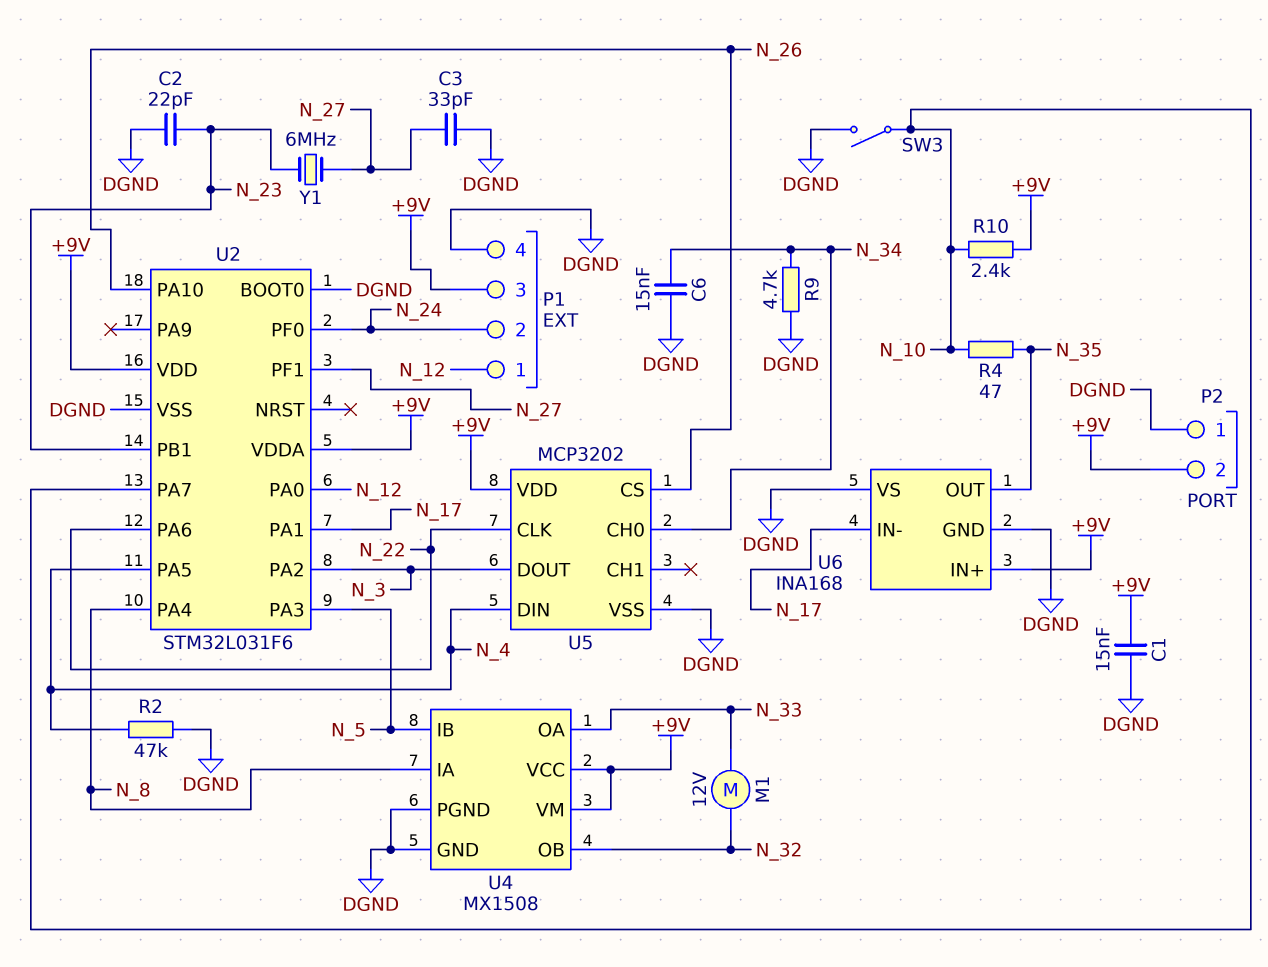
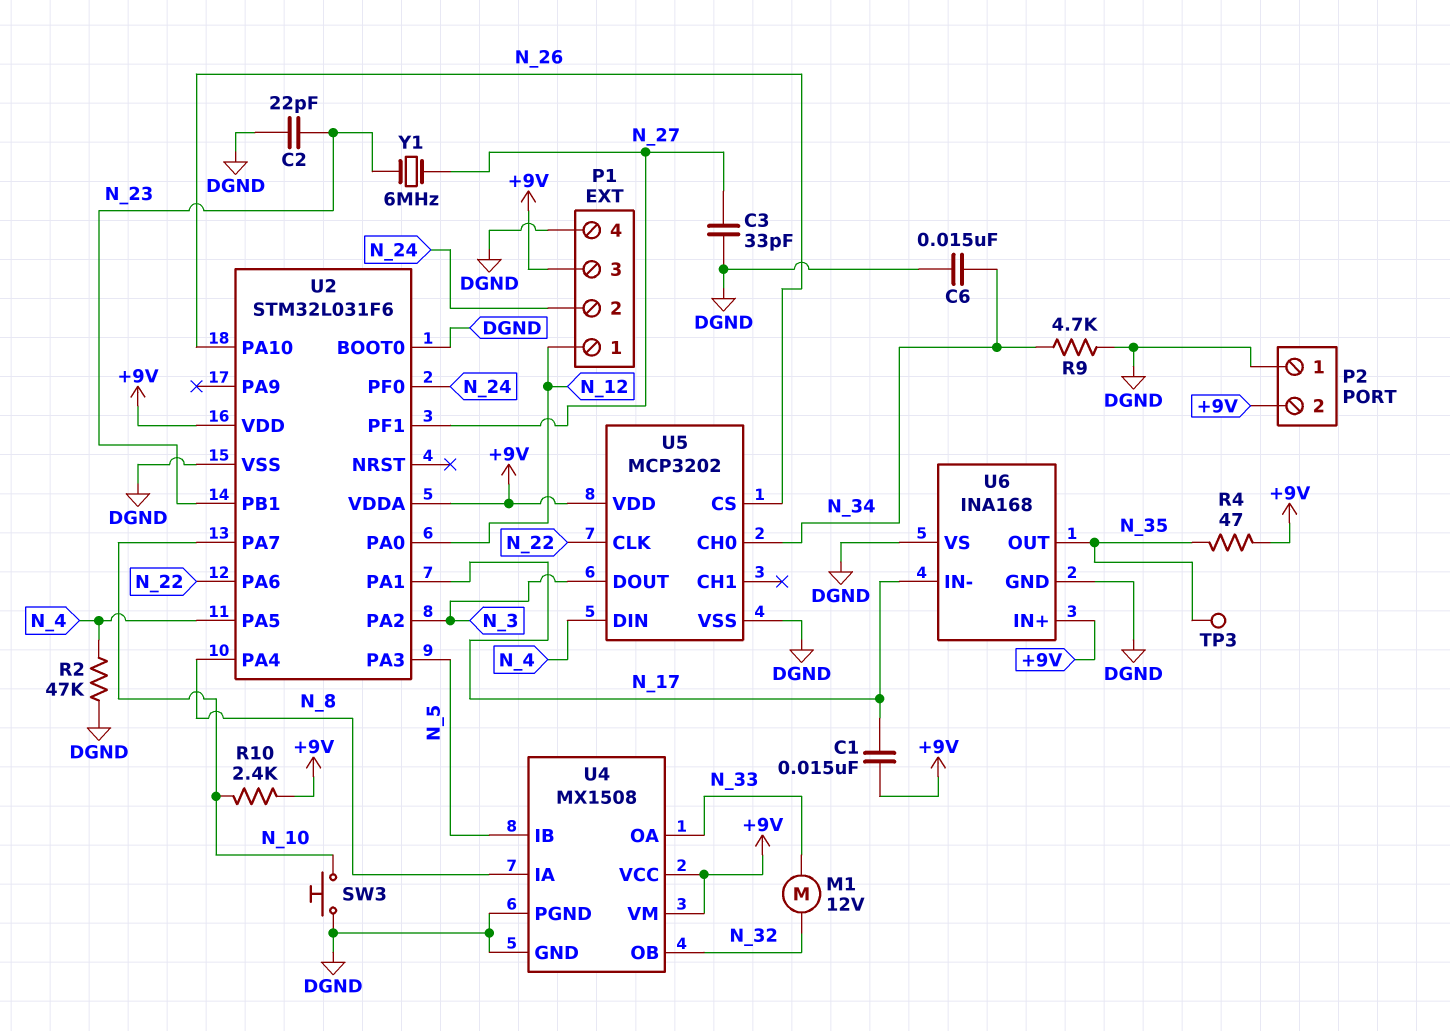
C1: 15nF (+9V, DGND) -> 15nF (+9V, N_17)
R4: 47 (N_10, N_35) -> 47 (+9V, N_35)
SW3: switch (DGND, N_10) -> button (DGND, N_10)
TP3: none -> test point (N_35)

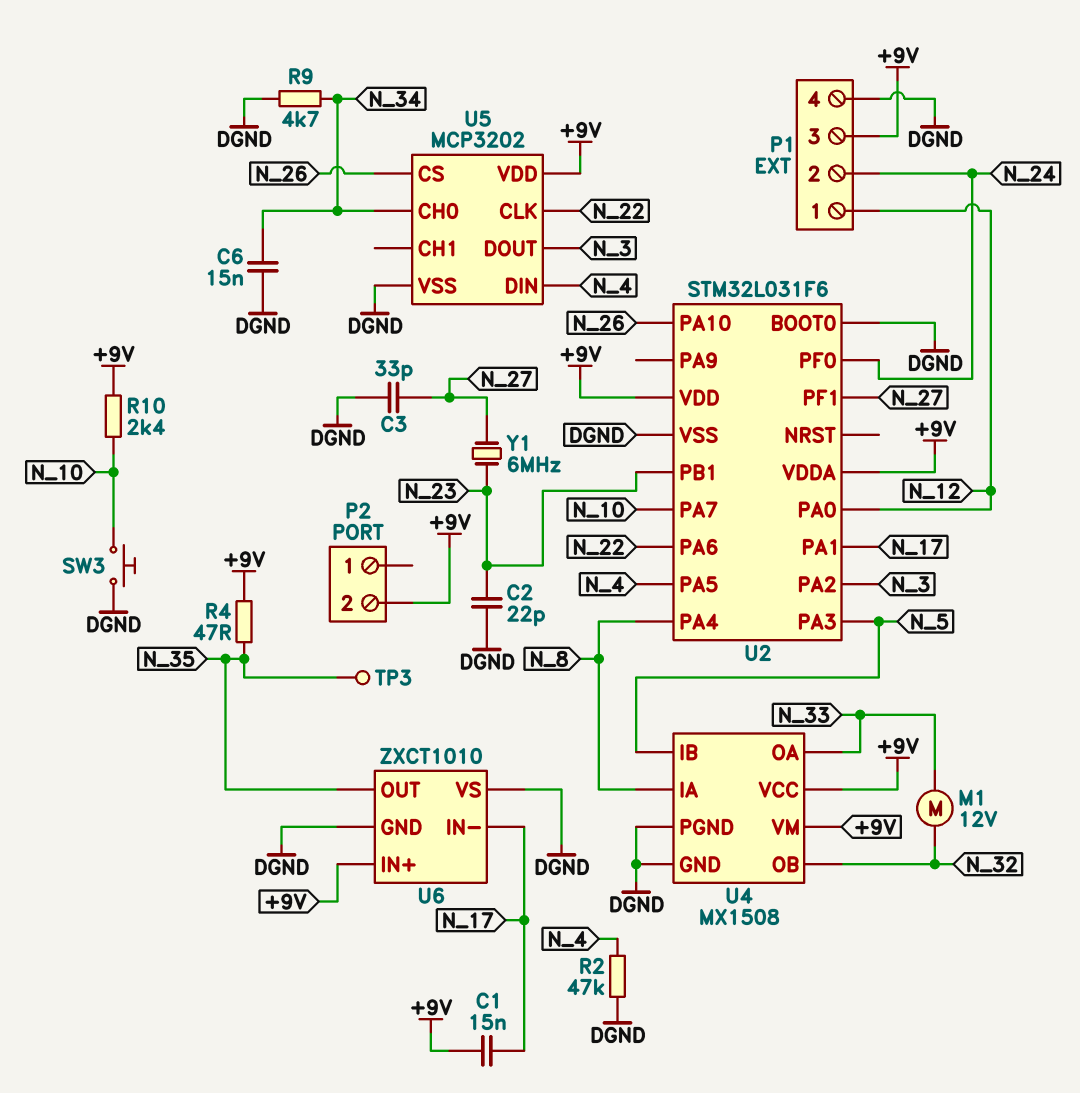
P2 pin 1: DGND -> none
U6: INA168 -> ZXCT1010

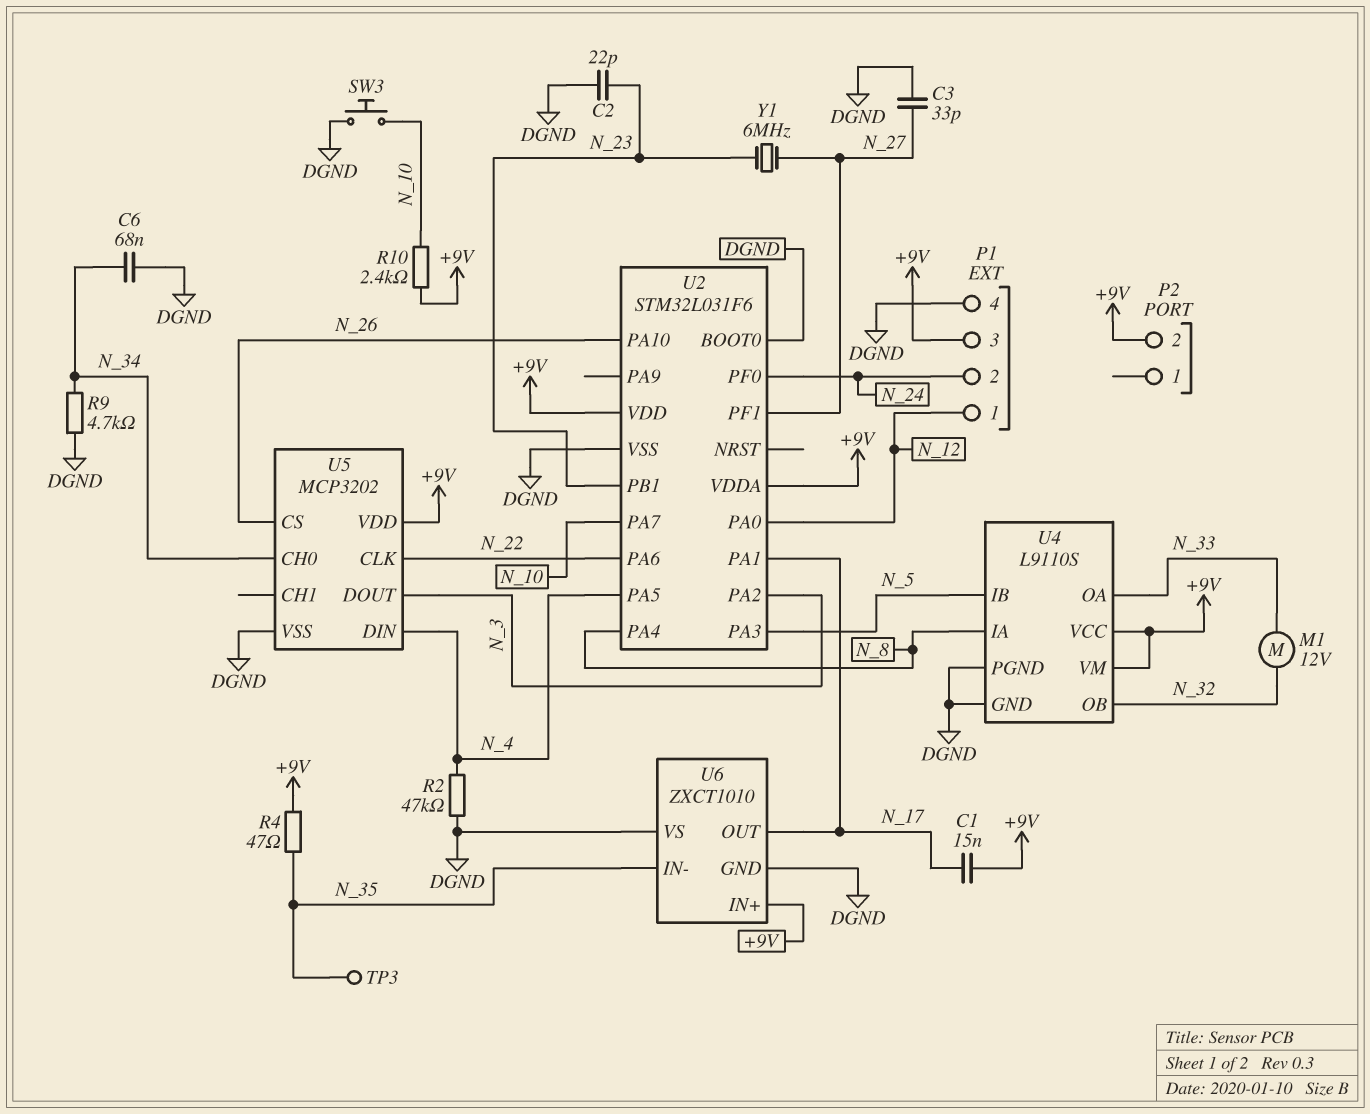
C6: 15nF (DGND, N_34) -> 68nF (DGND, N_34)
U4: MX1508 -> L9110S
U6 pin IN-: N_17 -> N_35
U6 pin OUT: N_35 -> N_17

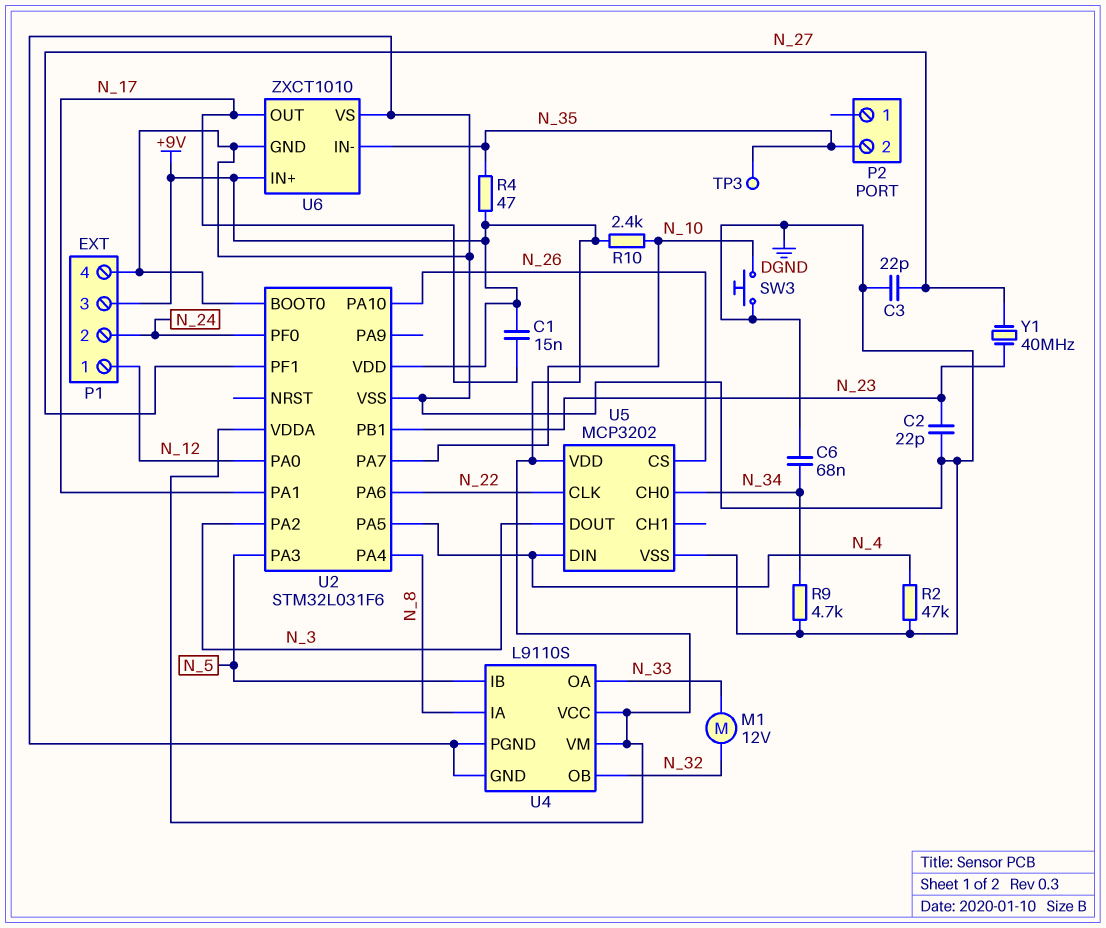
C3: 33pF (DGND, N_27) -> 22pF (DGND, N_27)
P2 pin 2: +9V -> N_35
Y1: 6MHz (N_23, N_27) -> 40MHz (N_23, N_27)

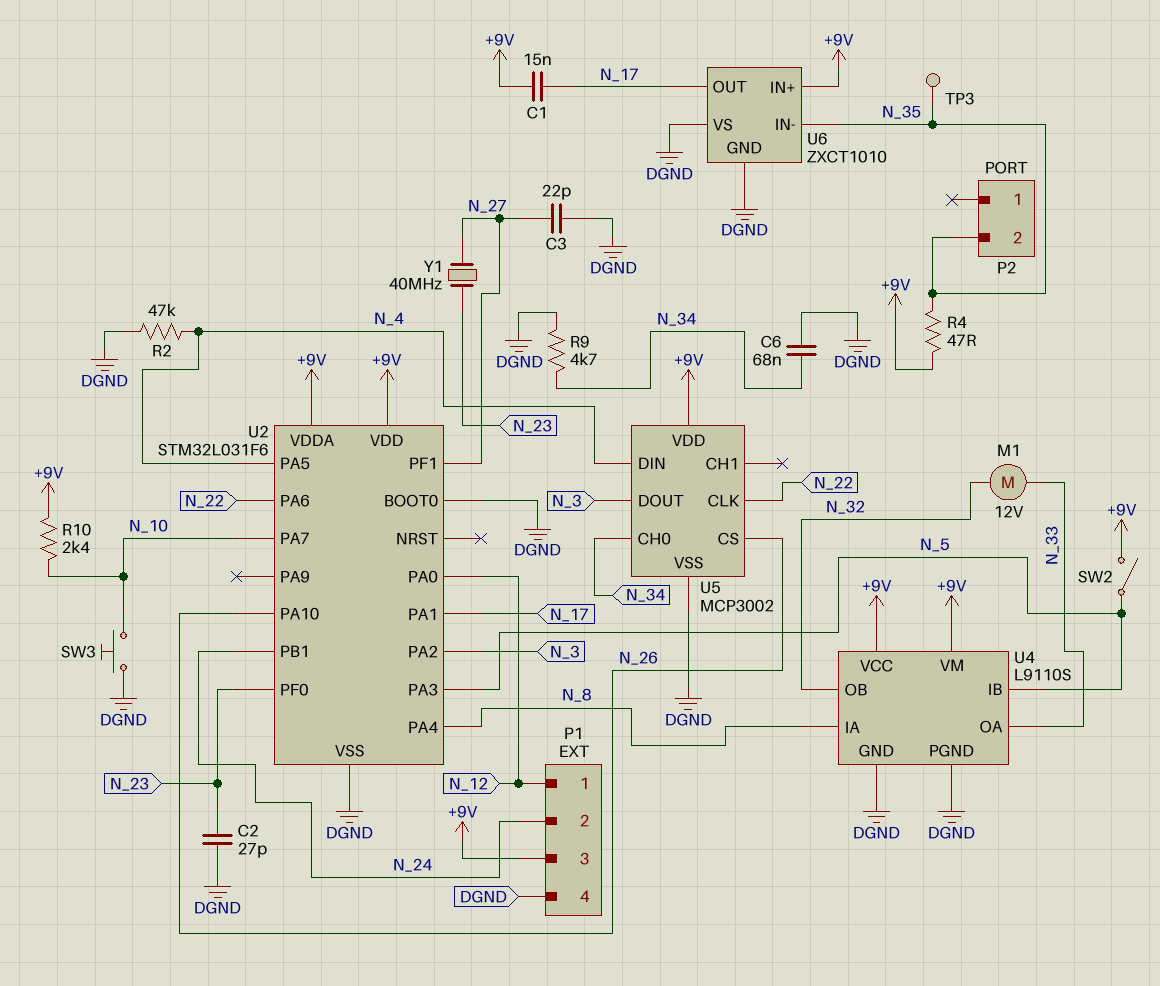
C2: 22pF (DGND, N_23) -> 27pF (DGND, N_23)
SW2: none -> switch (+9V, N_5)
U2 pin PB1: N_23 -> N_24
U2 pin PF0: N_24 -> N_23
U5: MCP3202 -> MCP3002

